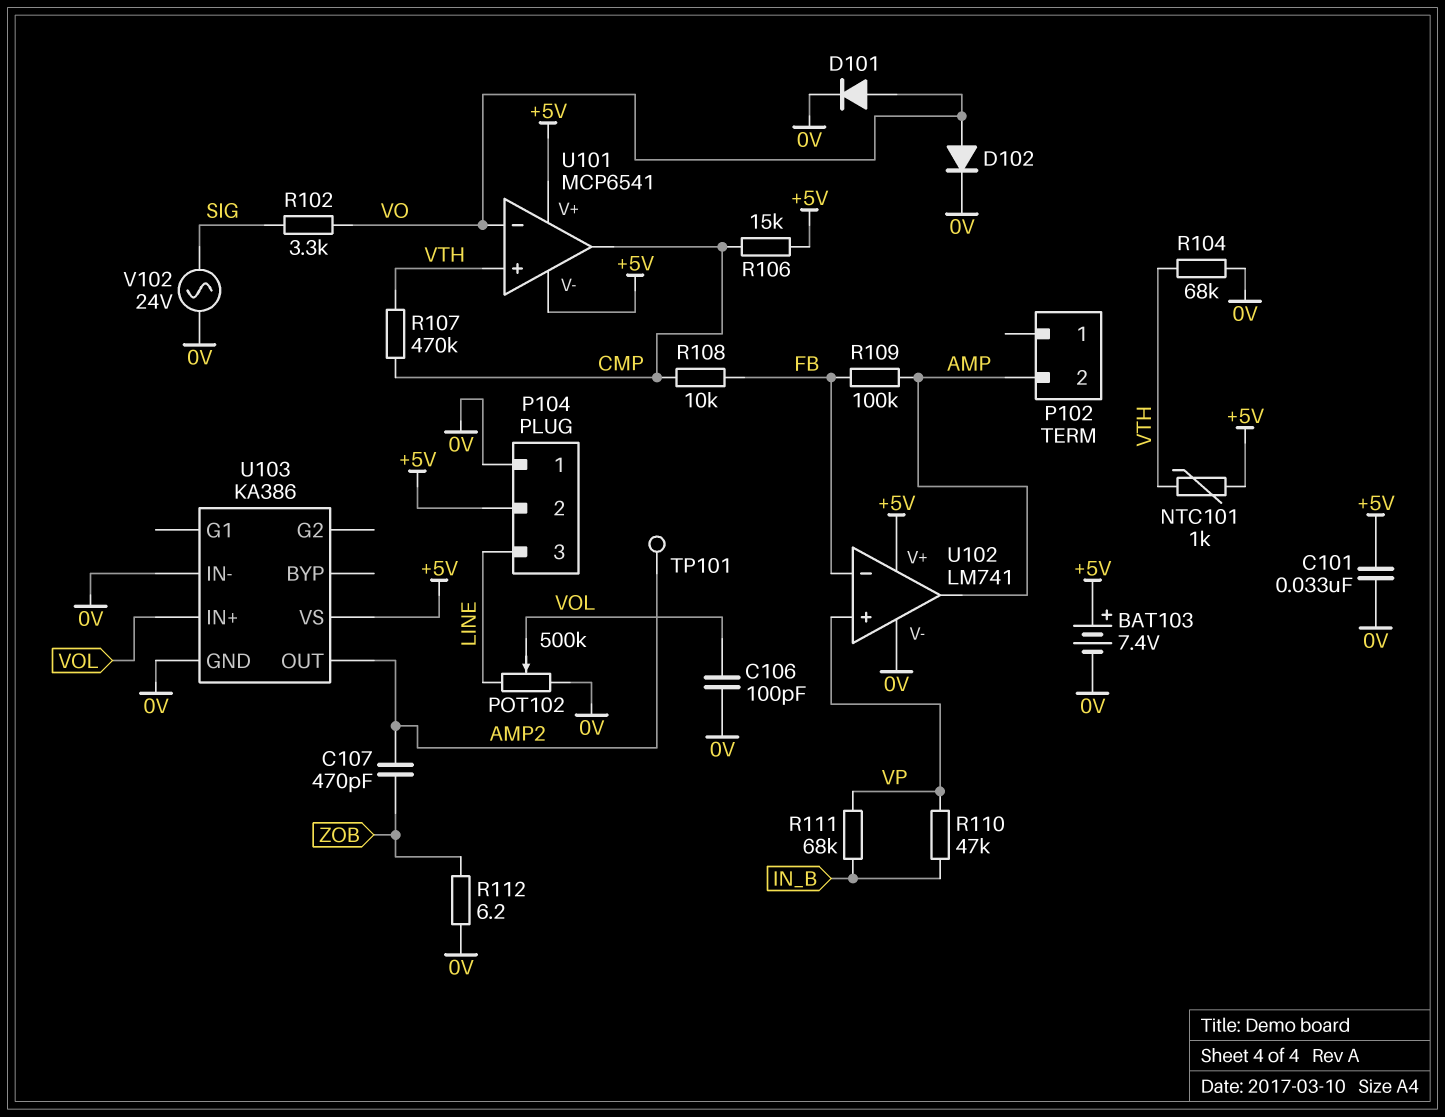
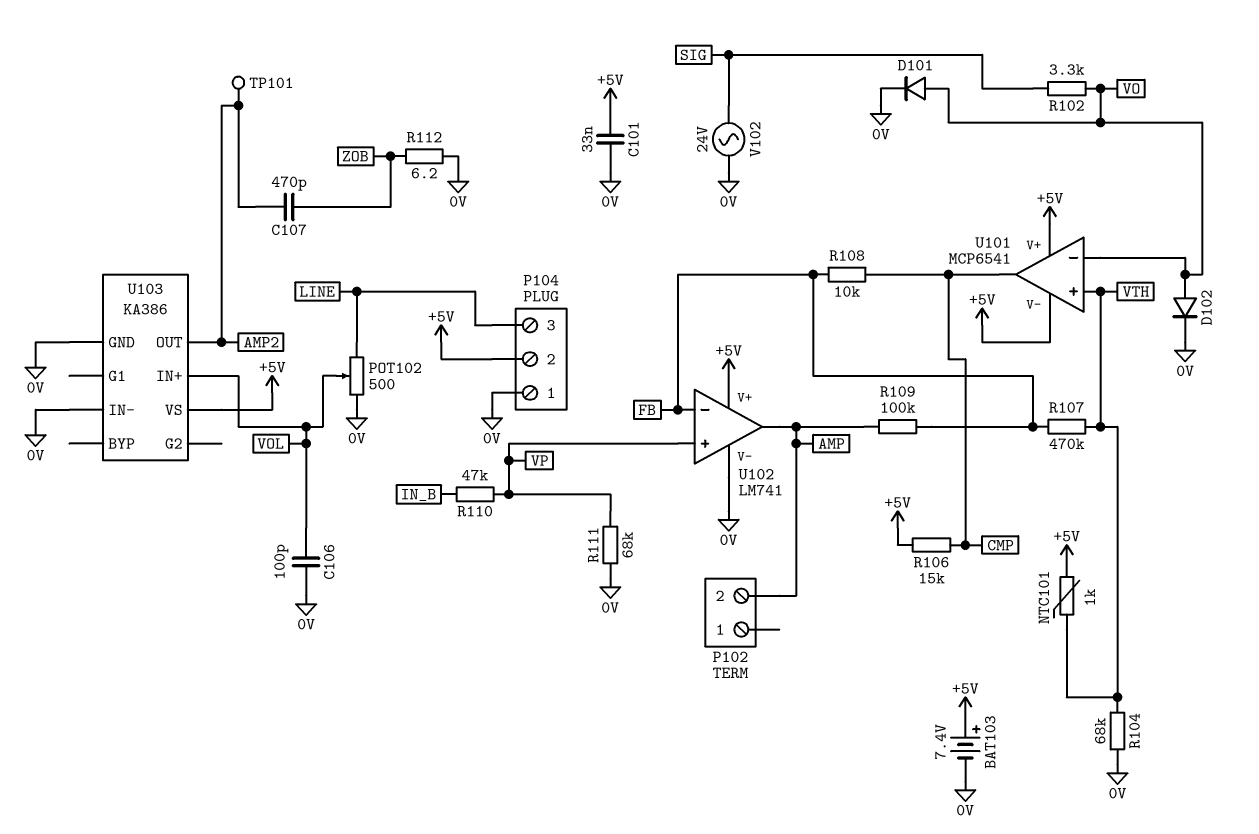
POT102: 500k (0V, LINE, wiper VOL) -> 500 (0V, LINE, wiper VOL)
R107: 470k (CMP, VTH) -> 470k (FB, VTH)
R111: 68k (IN_B, VP) -> 68k (0V, VP)

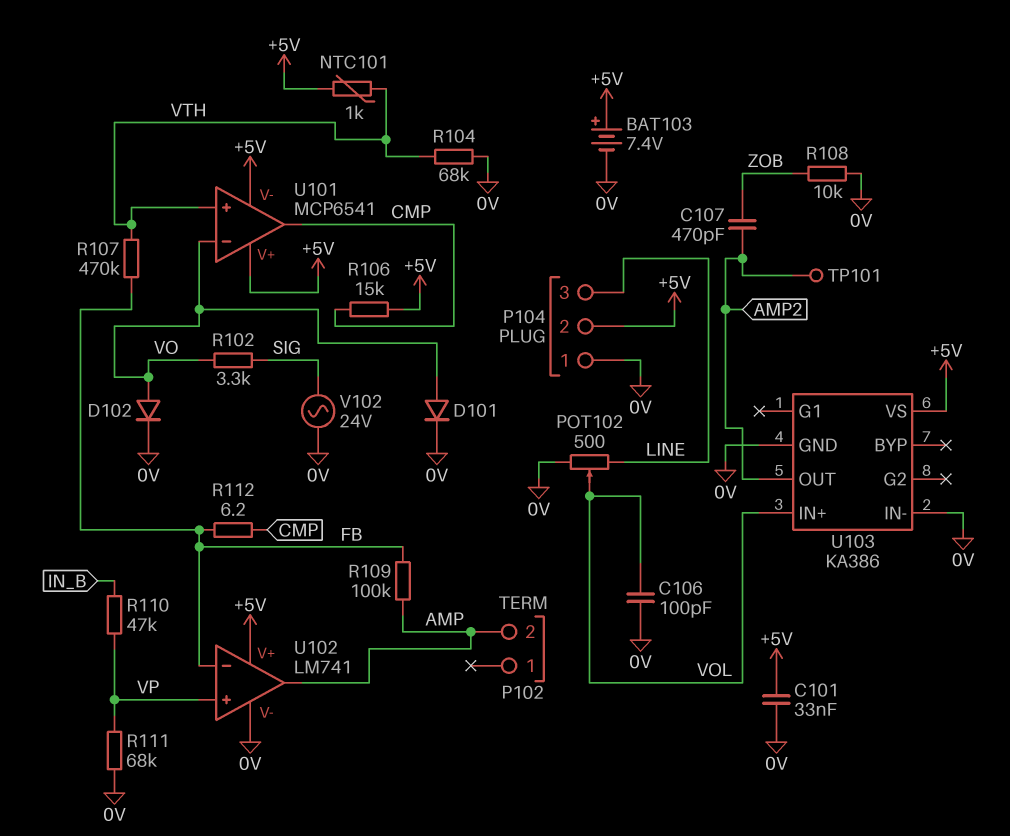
R108: 10k (CMP, FB) -> 10k (0V, ZOB)
R112: 6.2 (0V, ZOB) -> 6.2 (CMP, FB)

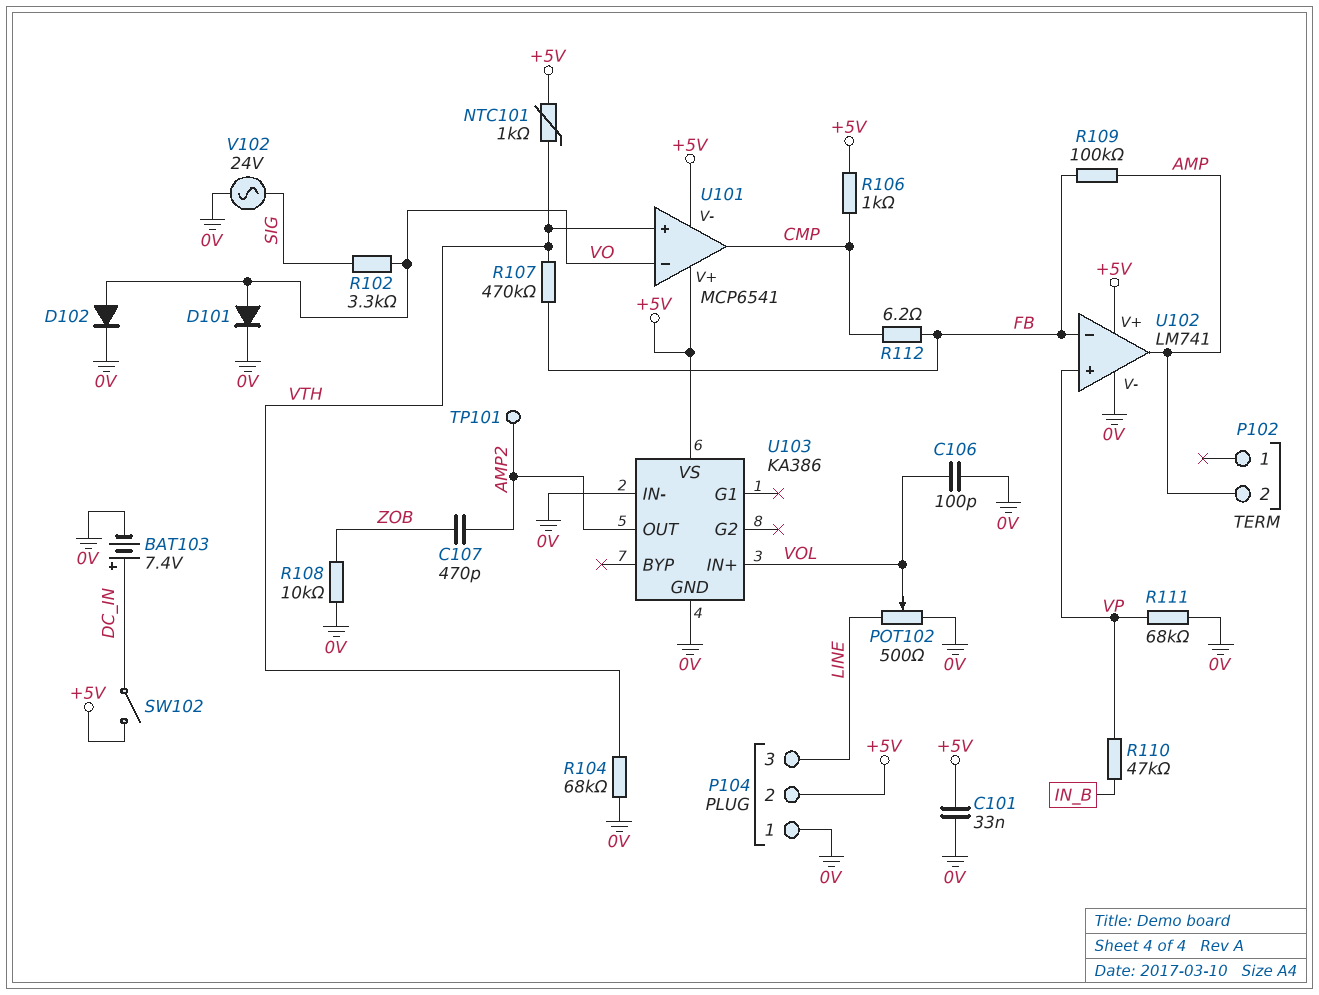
BAT103: 7.4V (plus +5V, minus 0V) -> 7.4V (plus DC_IN, minus 0V)
R106: 15k (+5V, CMP) -> 1k (+5V, CMP)
SW102: none -> switch (+5V, DC_IN)

